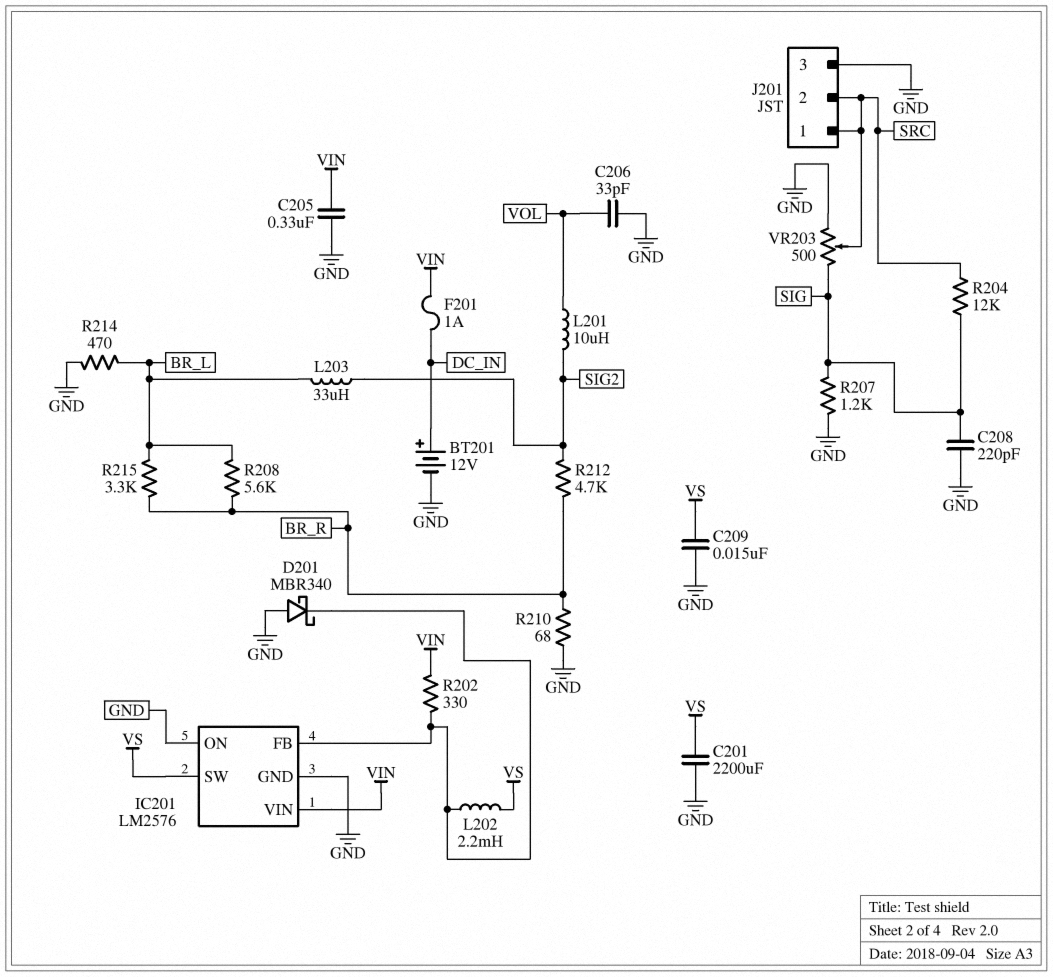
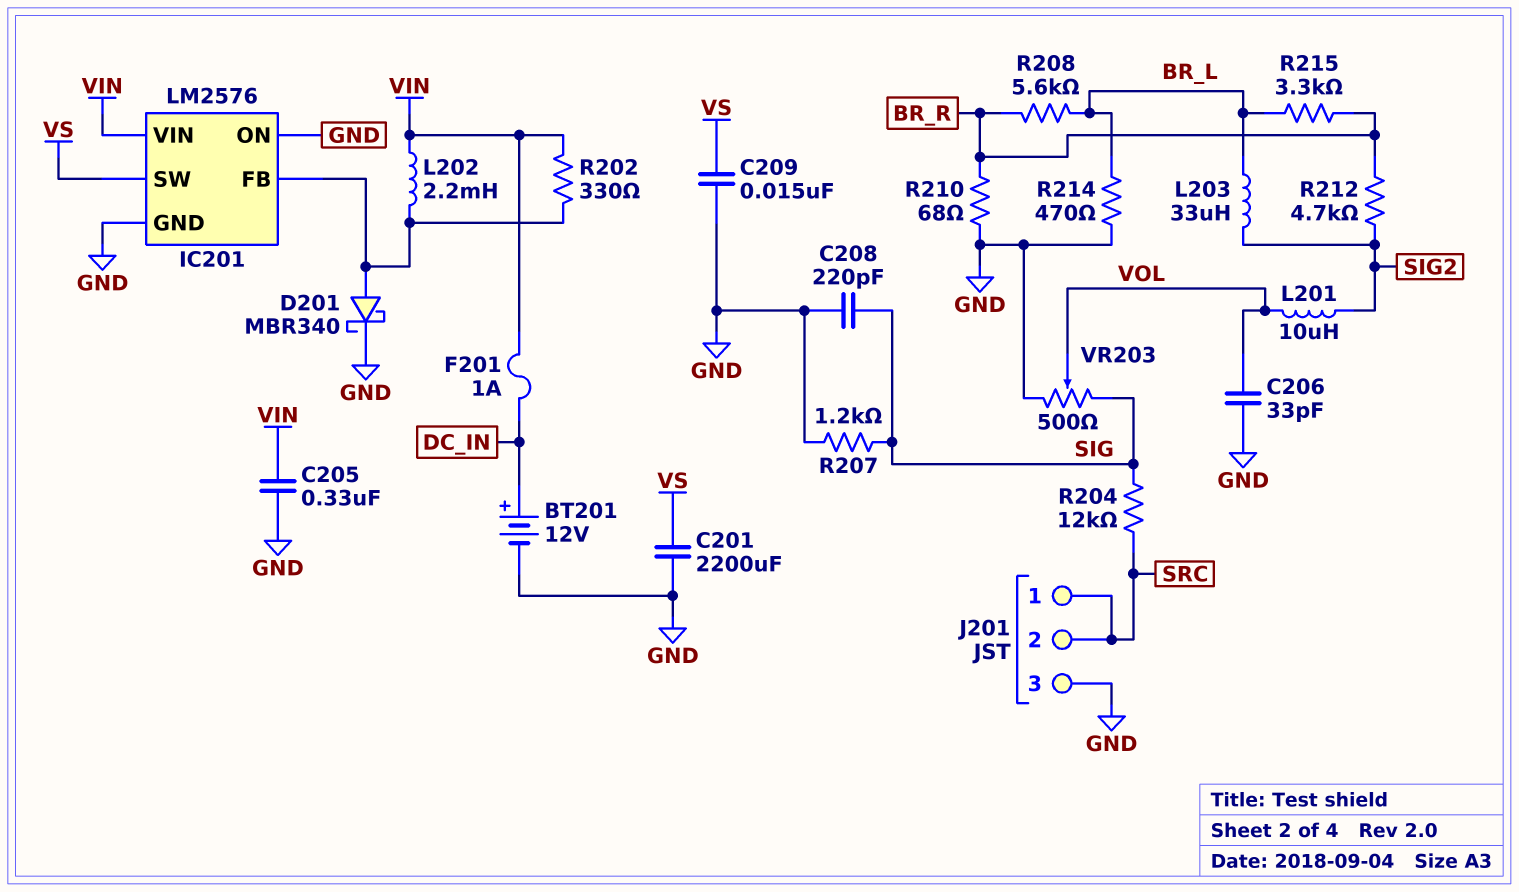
D201: schottky MBR340 (A GND, K IC201/FB) -> schottky MBR340 (A IC201/FB, K GND)
L202: 2.2mH (IC201/FB, VS) -> 2.2mH (IC201/FB, VIN)
VR203: 500 (GND, SIG, wiper SRC) -> 500 (GND, SIG, wiper VOL)

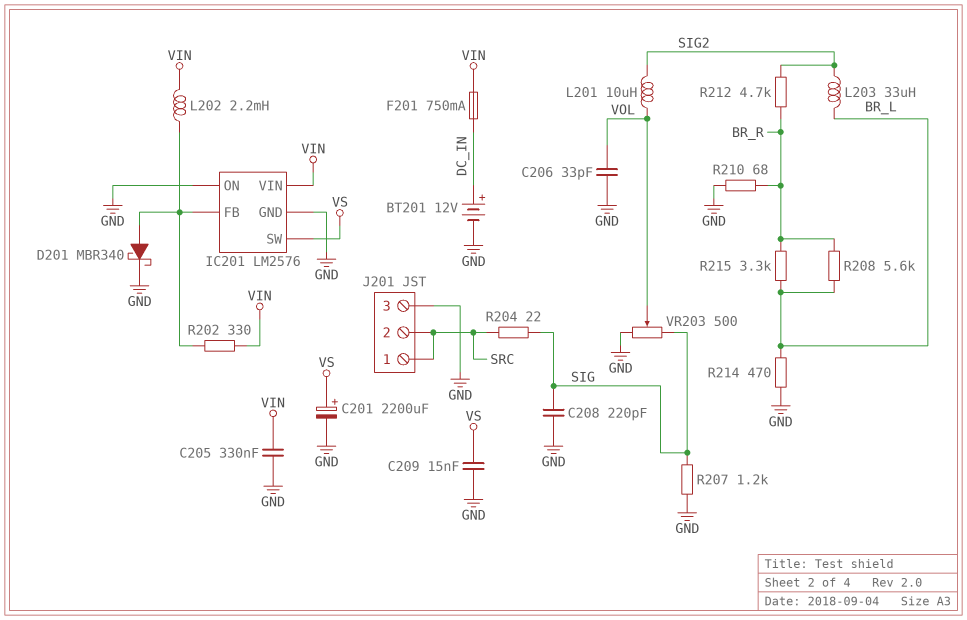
C201: 2200uF (GND, VS) -> 2200uF (plus VS, minus GND)
F201: 1A (DC_IN, VIN) -> 750mA (DC_IN, VIN)
R204: 12k (SIG, SRC) -> 22 (SIG, SRC)

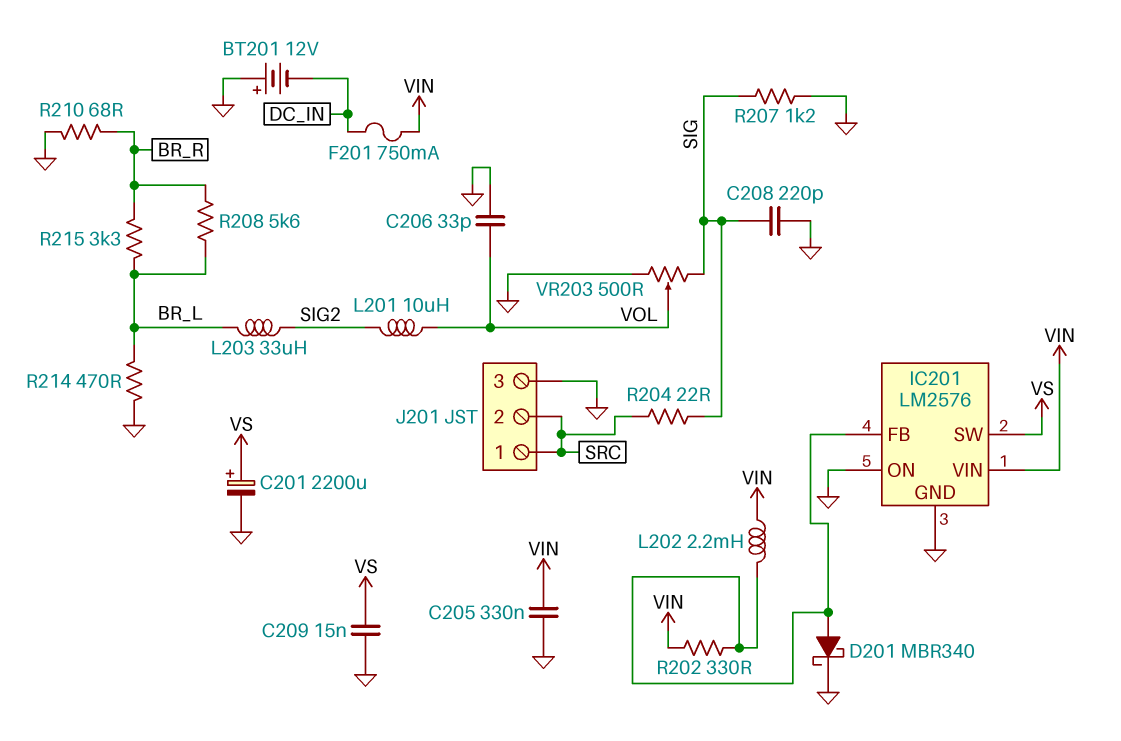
BT201: 12V (plus DC_IN, minus GND) -> 12V (plus GND, minus DC_IN)
R212: 4.7k (BR_R, SIG2) -> none

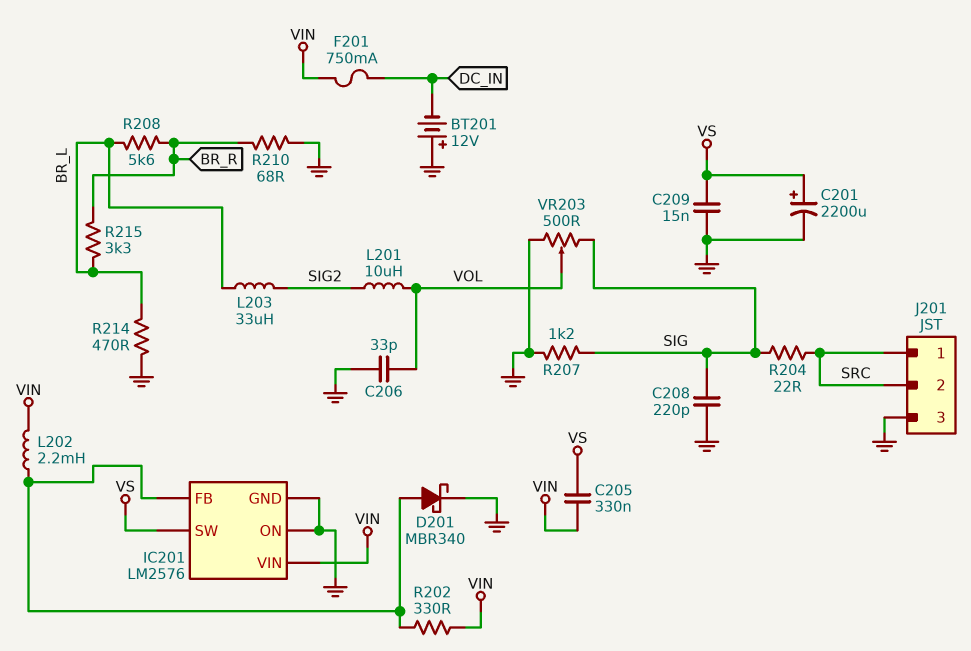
C205: 330nF (GND, VIN) -> 330nF (VIN, VS)

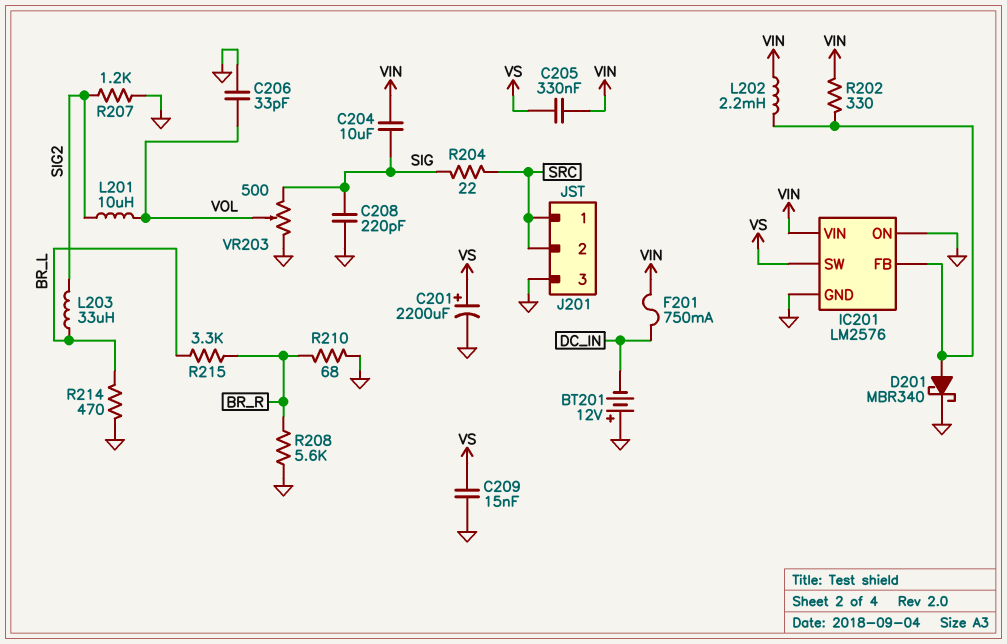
C204: none -> 10uF (SIG, VIN)
R207: 1.2k (GND, SIG) -> 1.2k (GND, SIG2)
R208: 5.6k (BR_L, BR_R) -> 5.6k (BR_R, GND)

